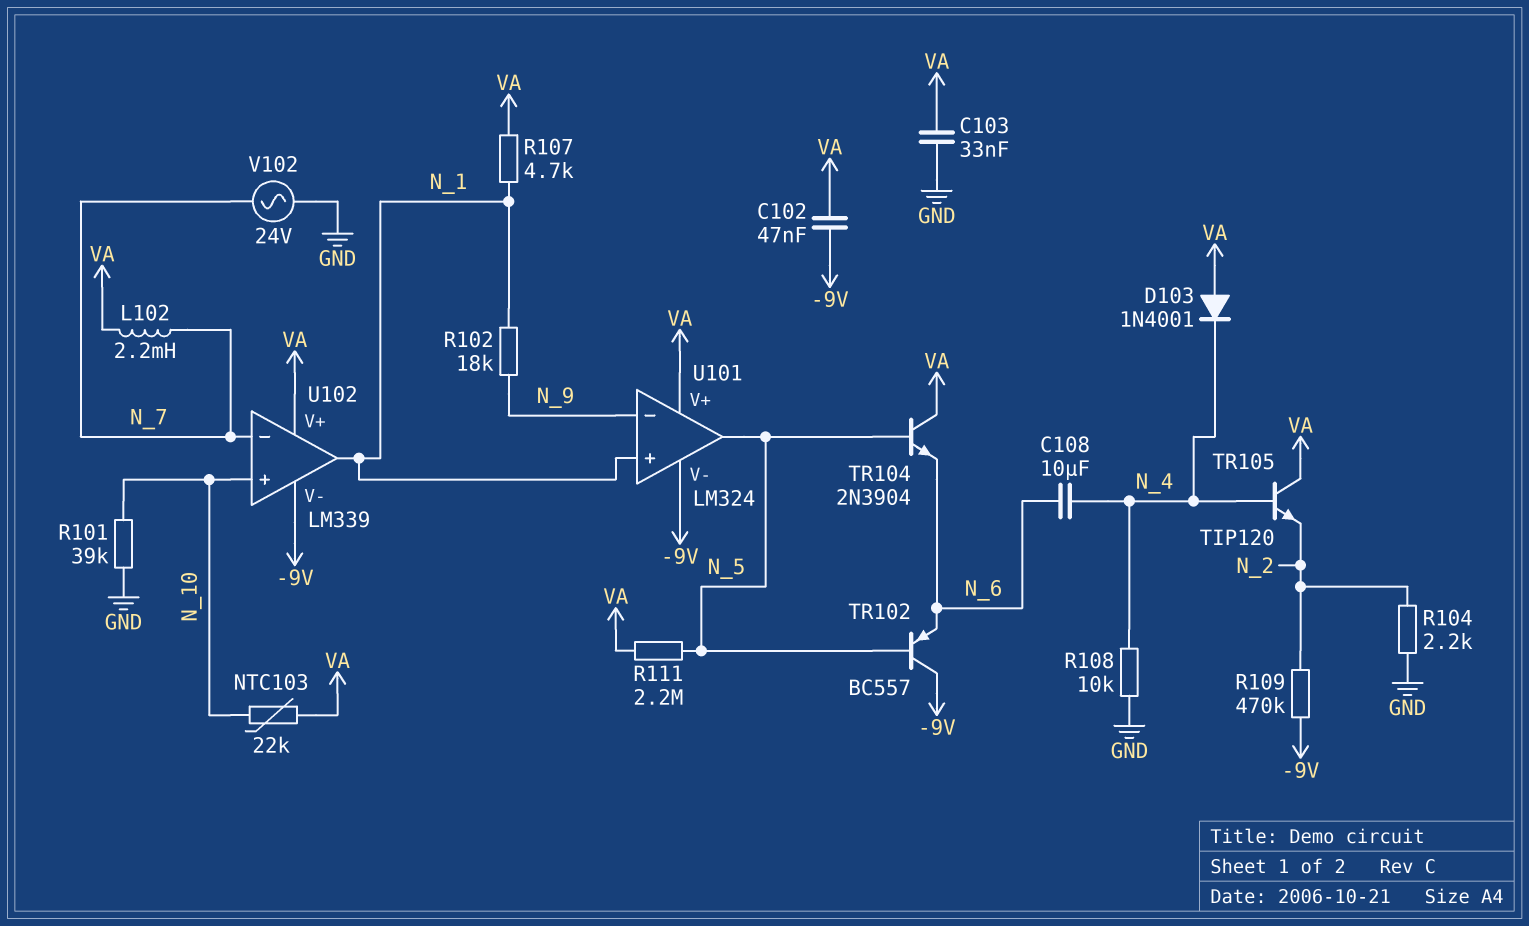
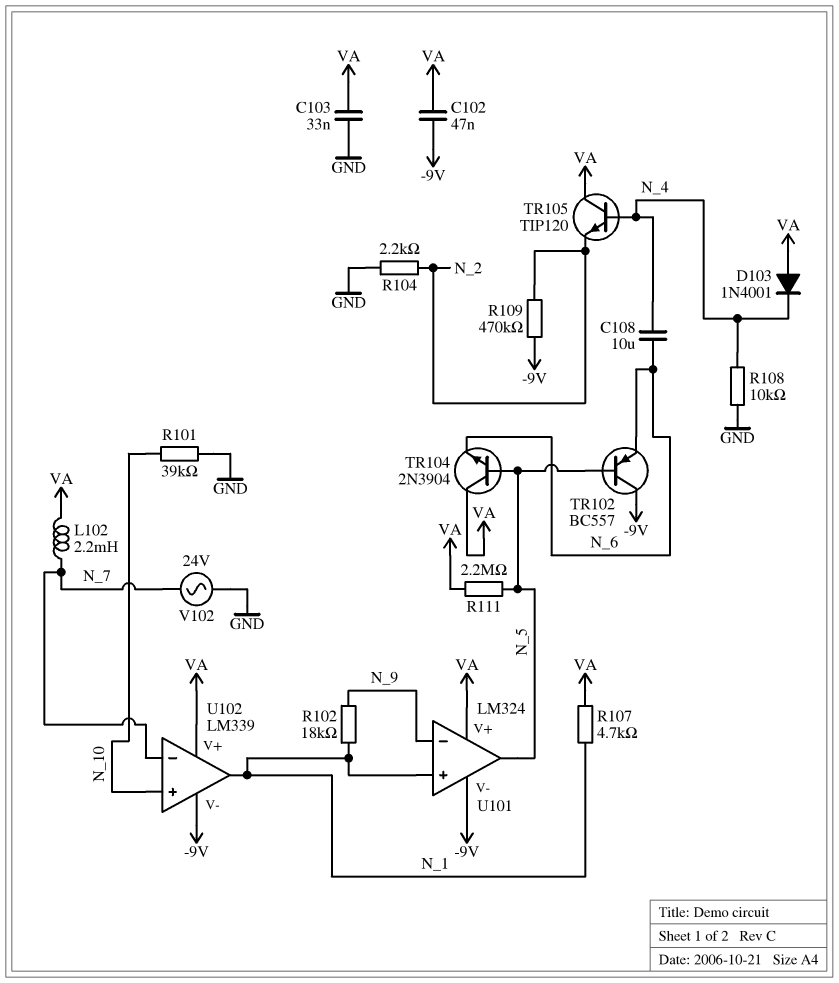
NTC103: 22k (N_10, VA) -> none

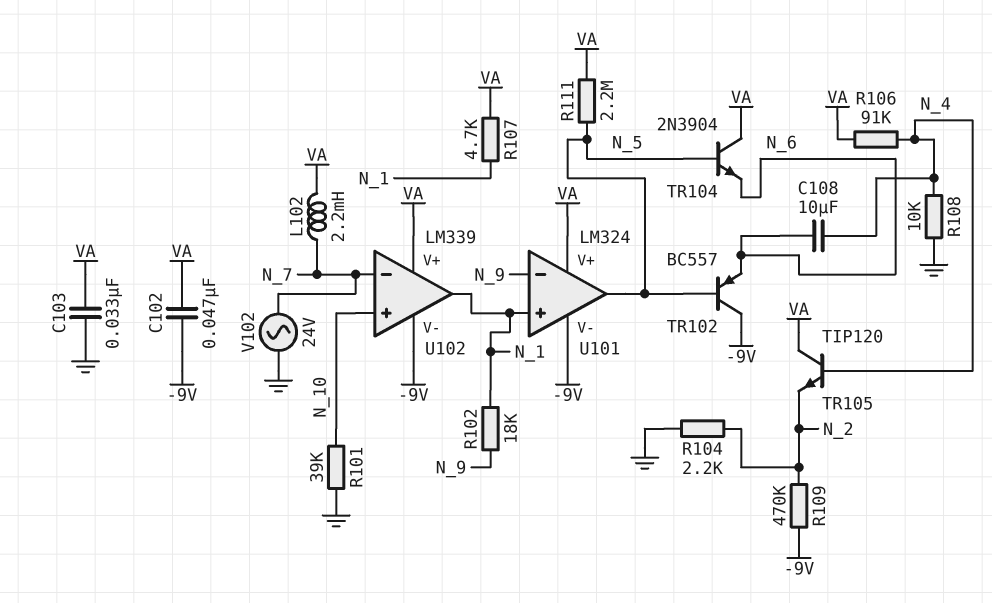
D103: diode 1N4001 (A VA, K N_4) -> none
R106: none -> 91k (N_4, VA)

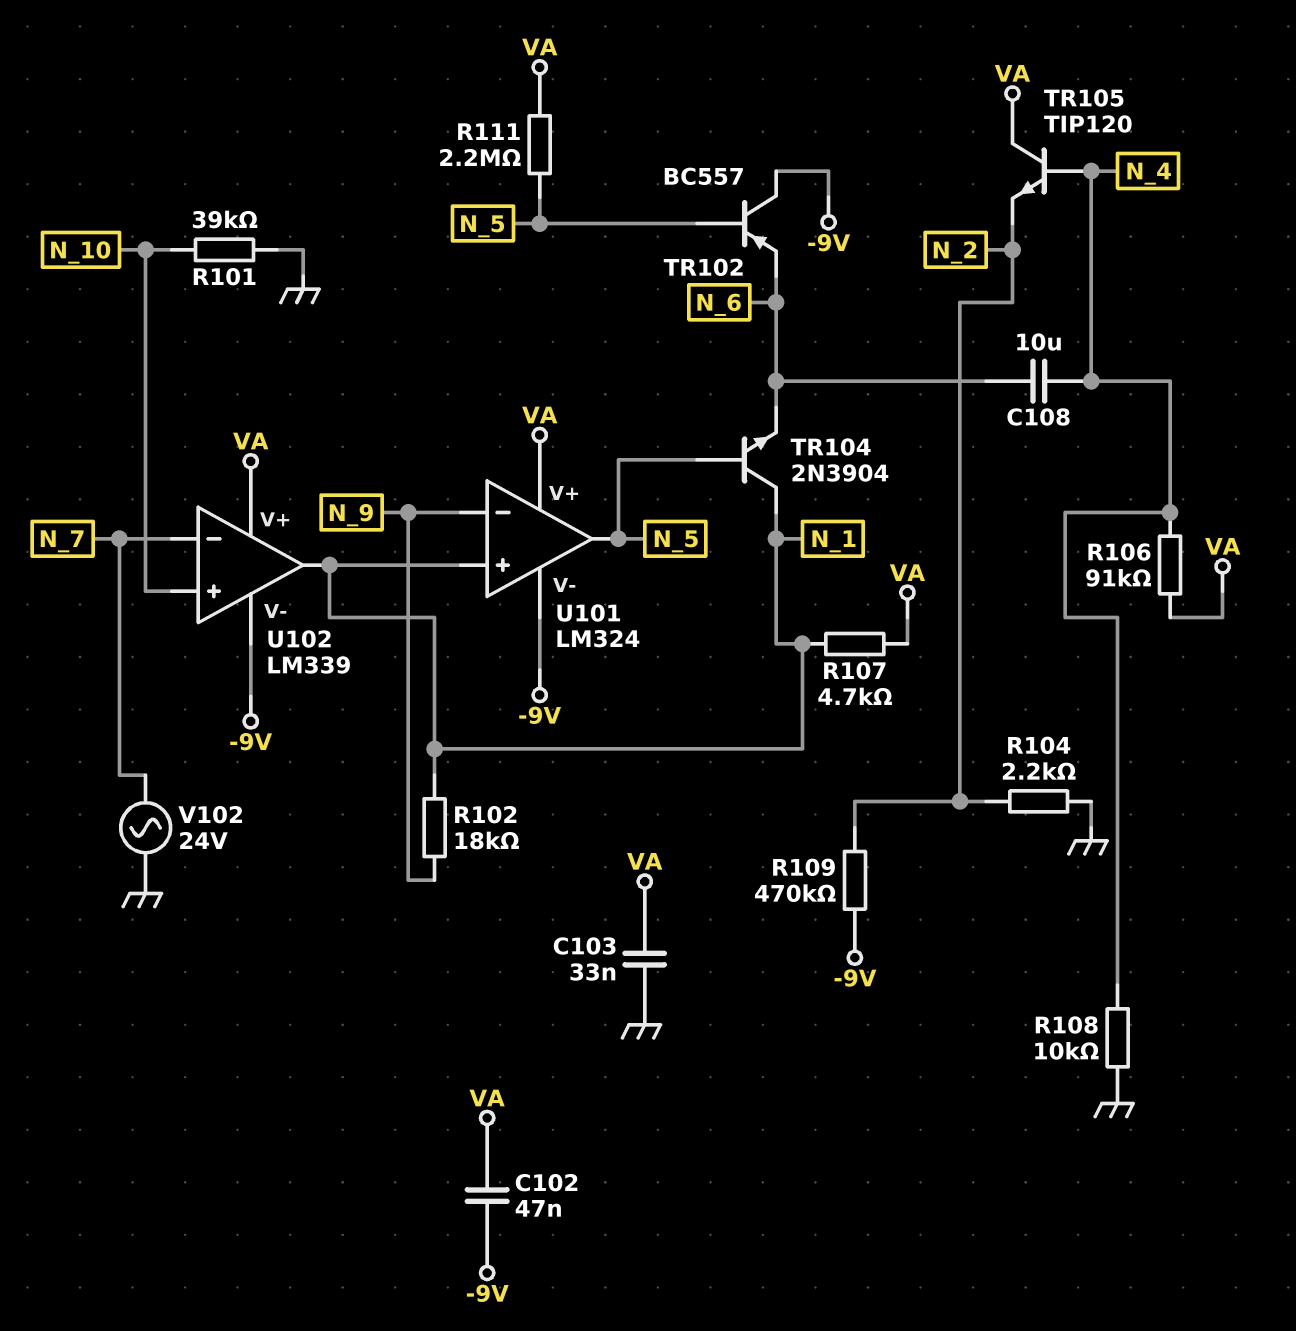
L102: 2.2mH (N_7, VA) -> none
TR104: NPN 2N3904 (B N_5, C VA, E N_6) -> NPN 2N3904 (B N_5, C N_1, E N_6)

